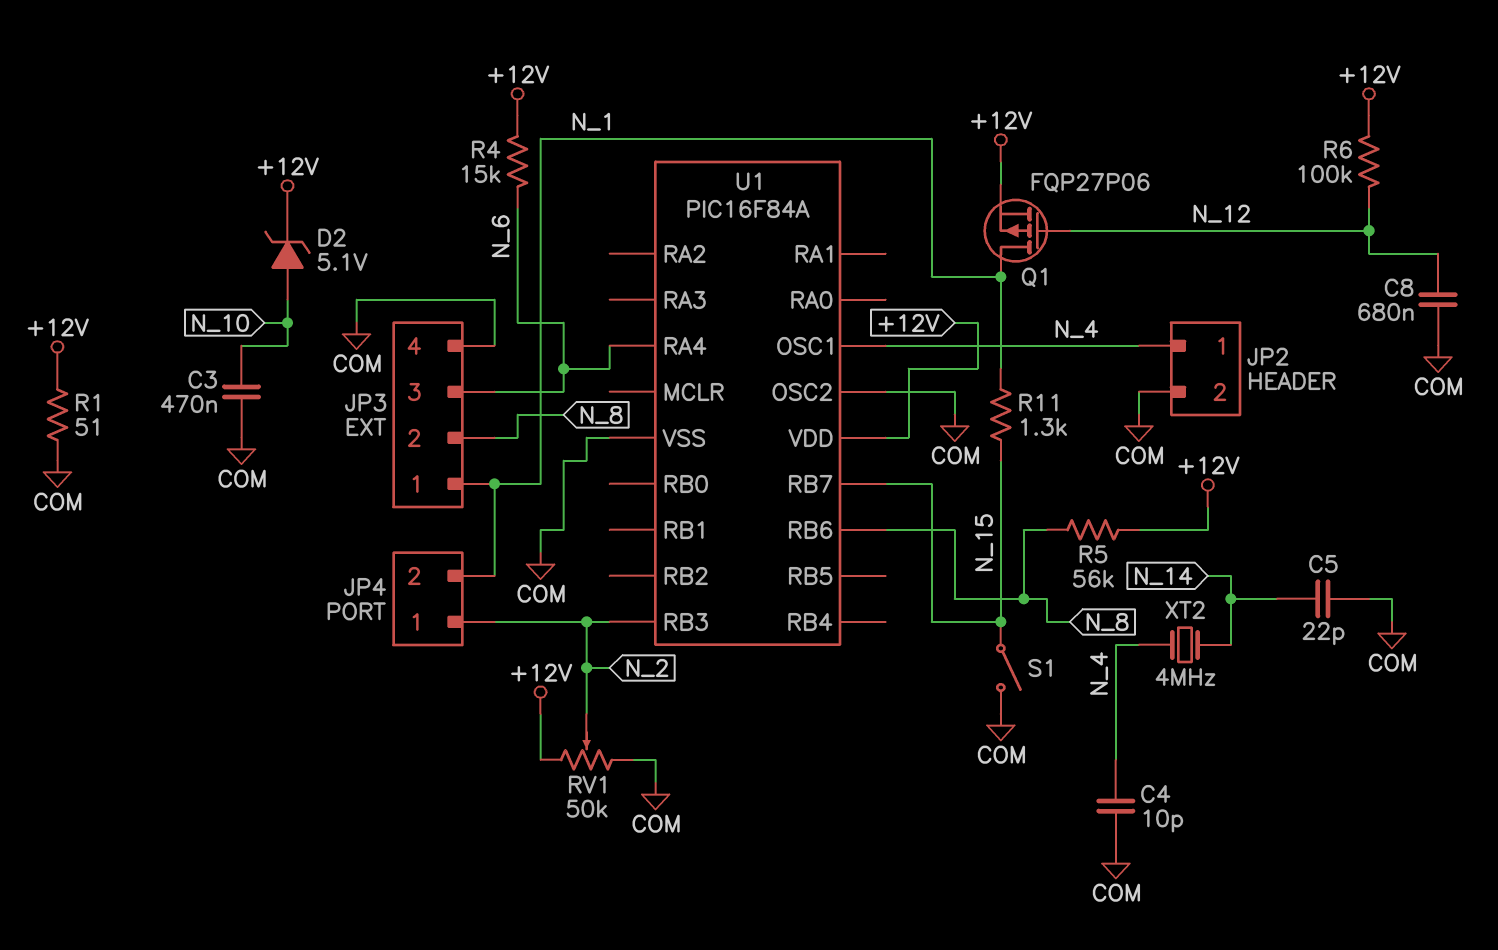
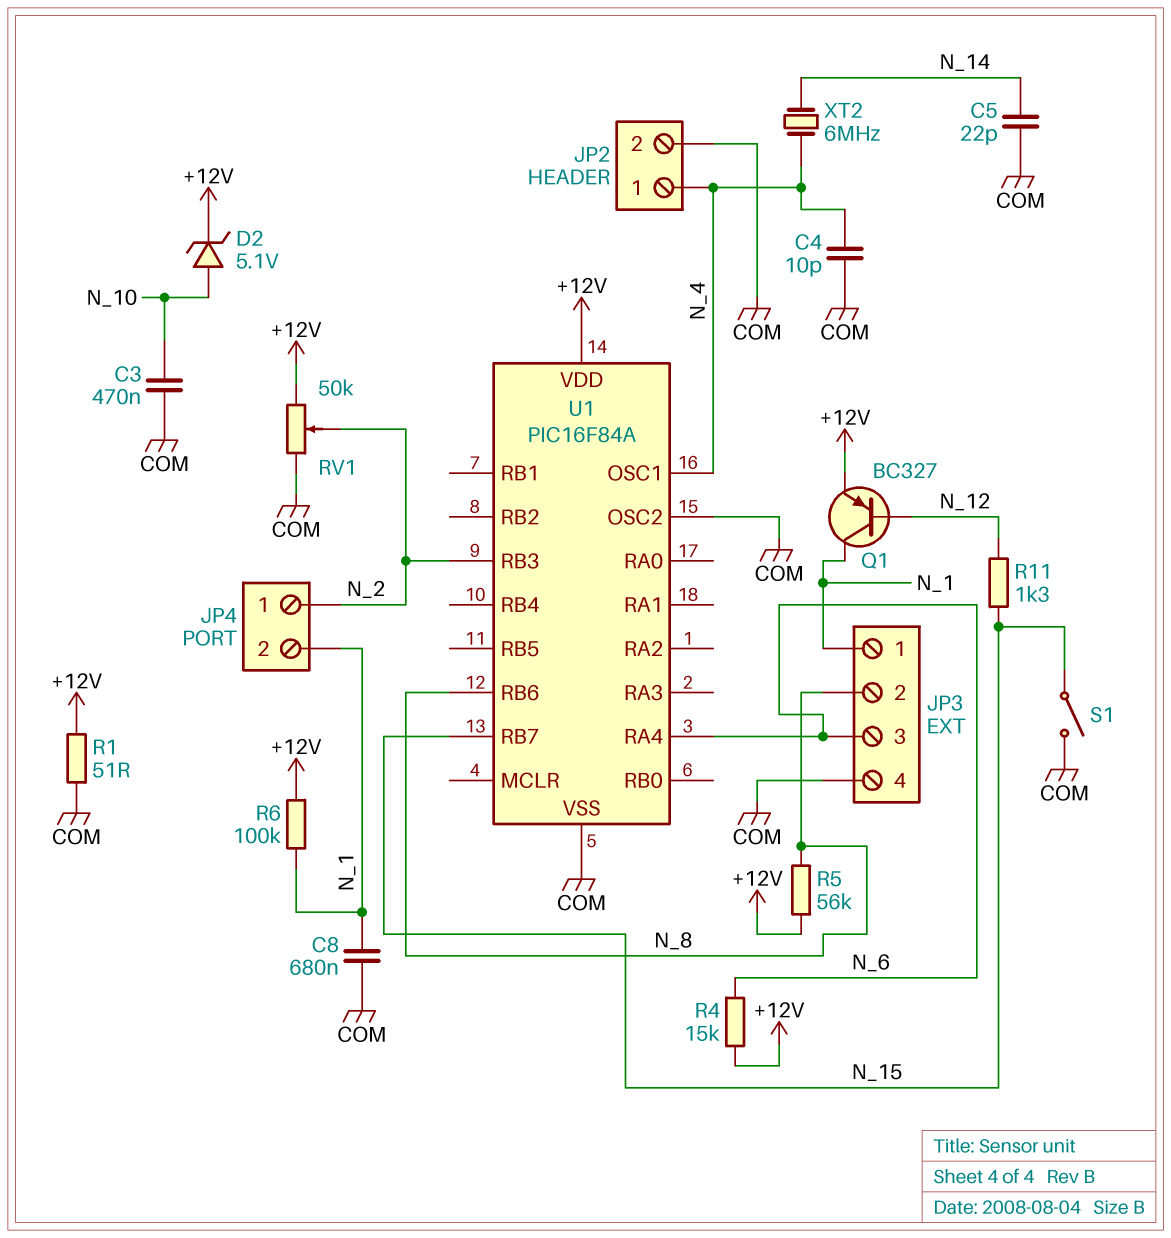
C8: 680nF (COM, N_12) -> 680nF (COM, N_1)
Q1: PMOS FQP27P06 (G N_12, D N_1, S +12V) -> PNP BC327 (B N_12, C N_1, E +12V)
R6: 100k (+12V, N_12) -> 100k (+12V, N_1)
R11: 1.3k (N_1, N_15) -> 1.3k (N_12, N_15)
XT2: 4MHz (N_4, N_14) -> 6MHz (N_4, N_14)

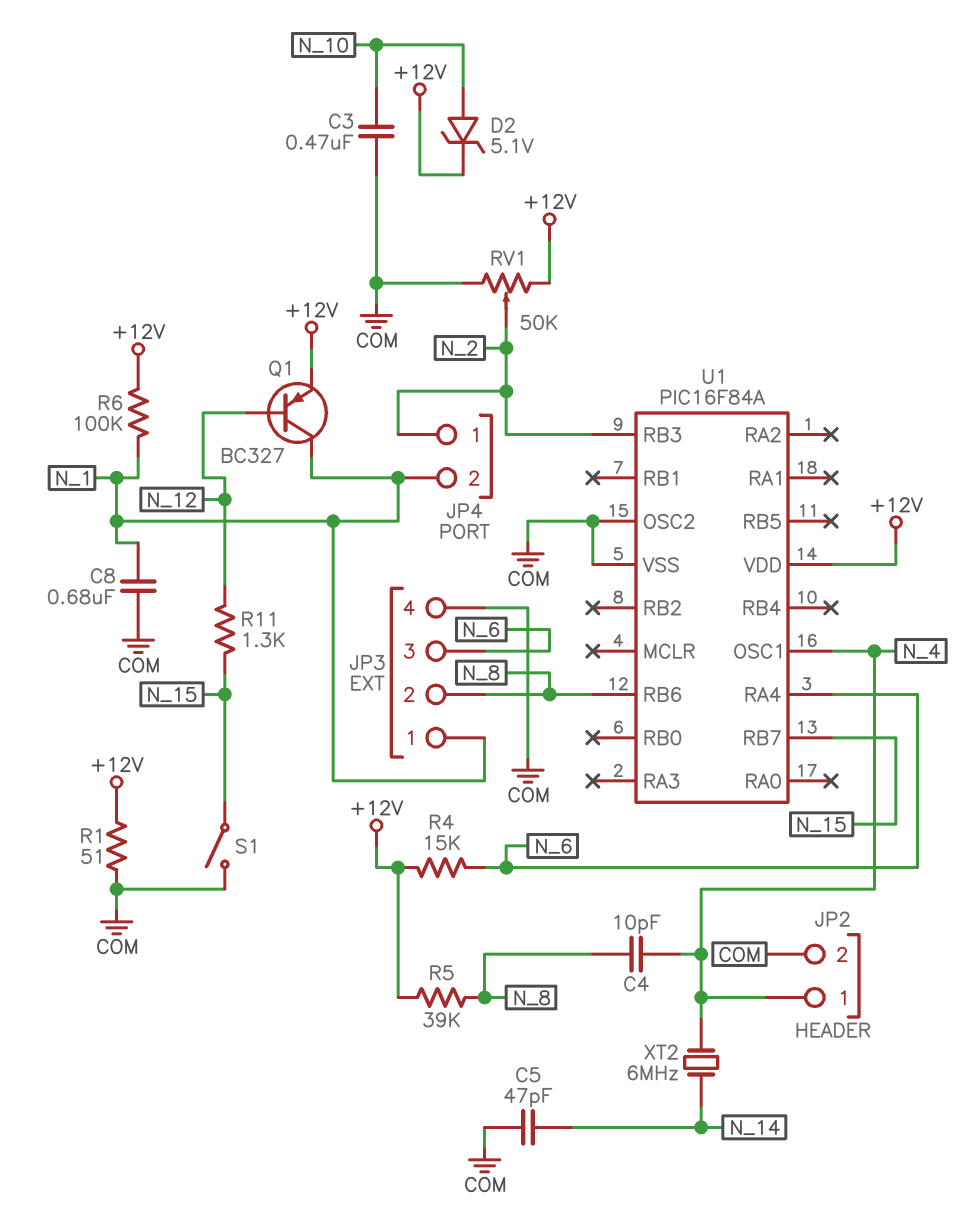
C4: 10pF (COM, N_4) -> 10pF (N_4, N_8)
C5: 22pF (COM, N_14) -> 47pF (COM, N_14)
R5: 56k (+12V, N_8) -> 39k (+12V, N_8)

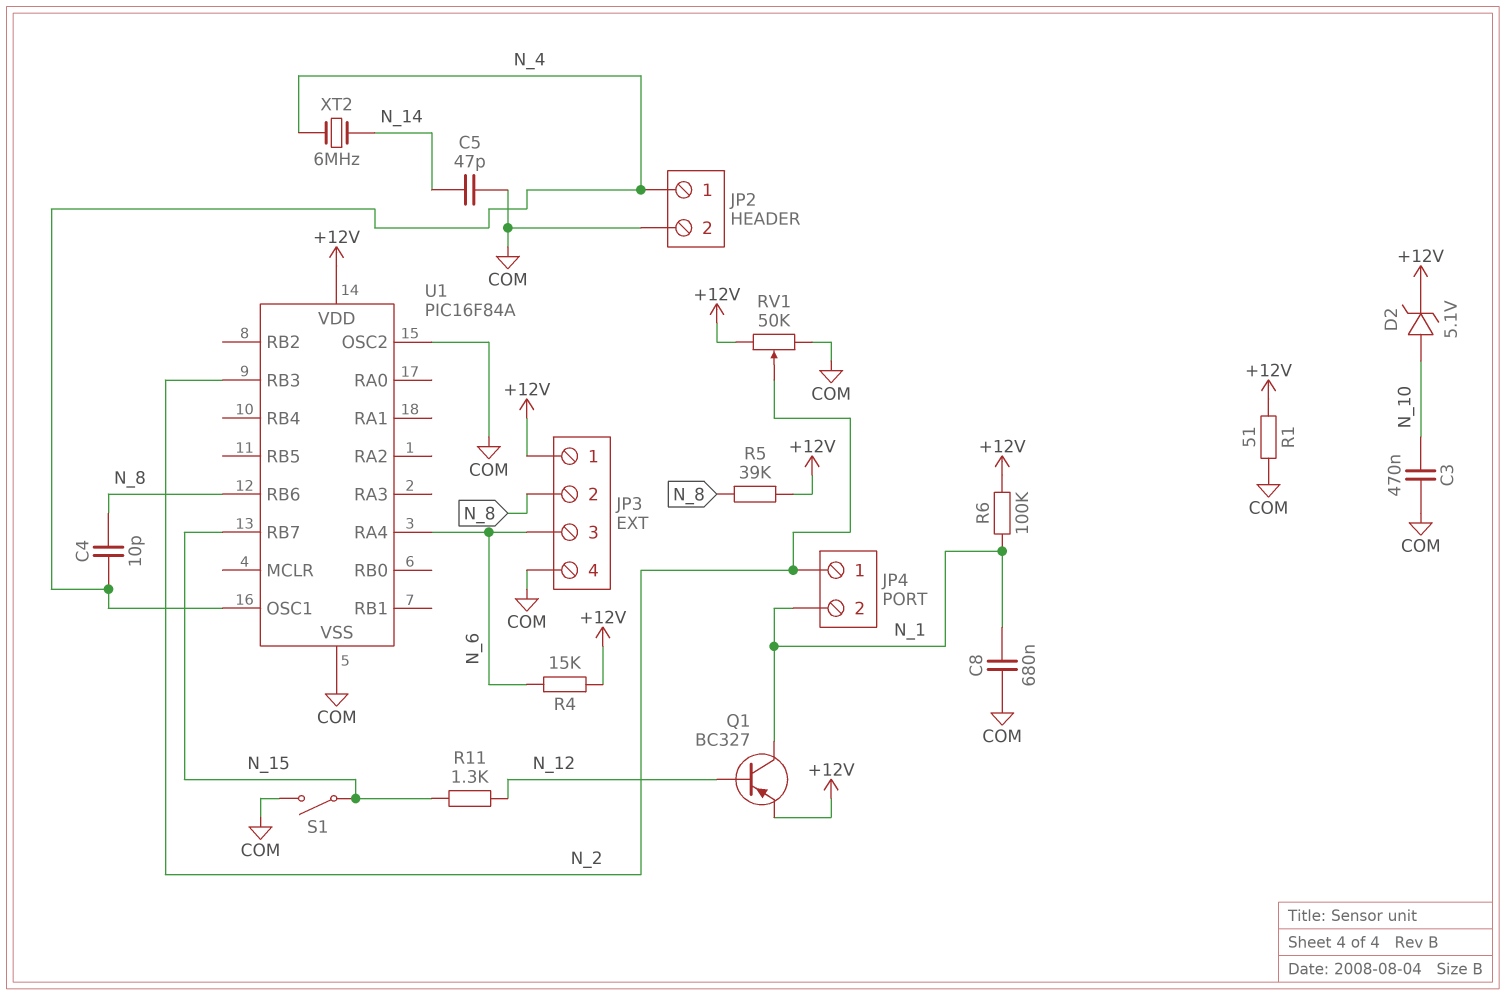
JP3 pin 1: N_1 -> +12V

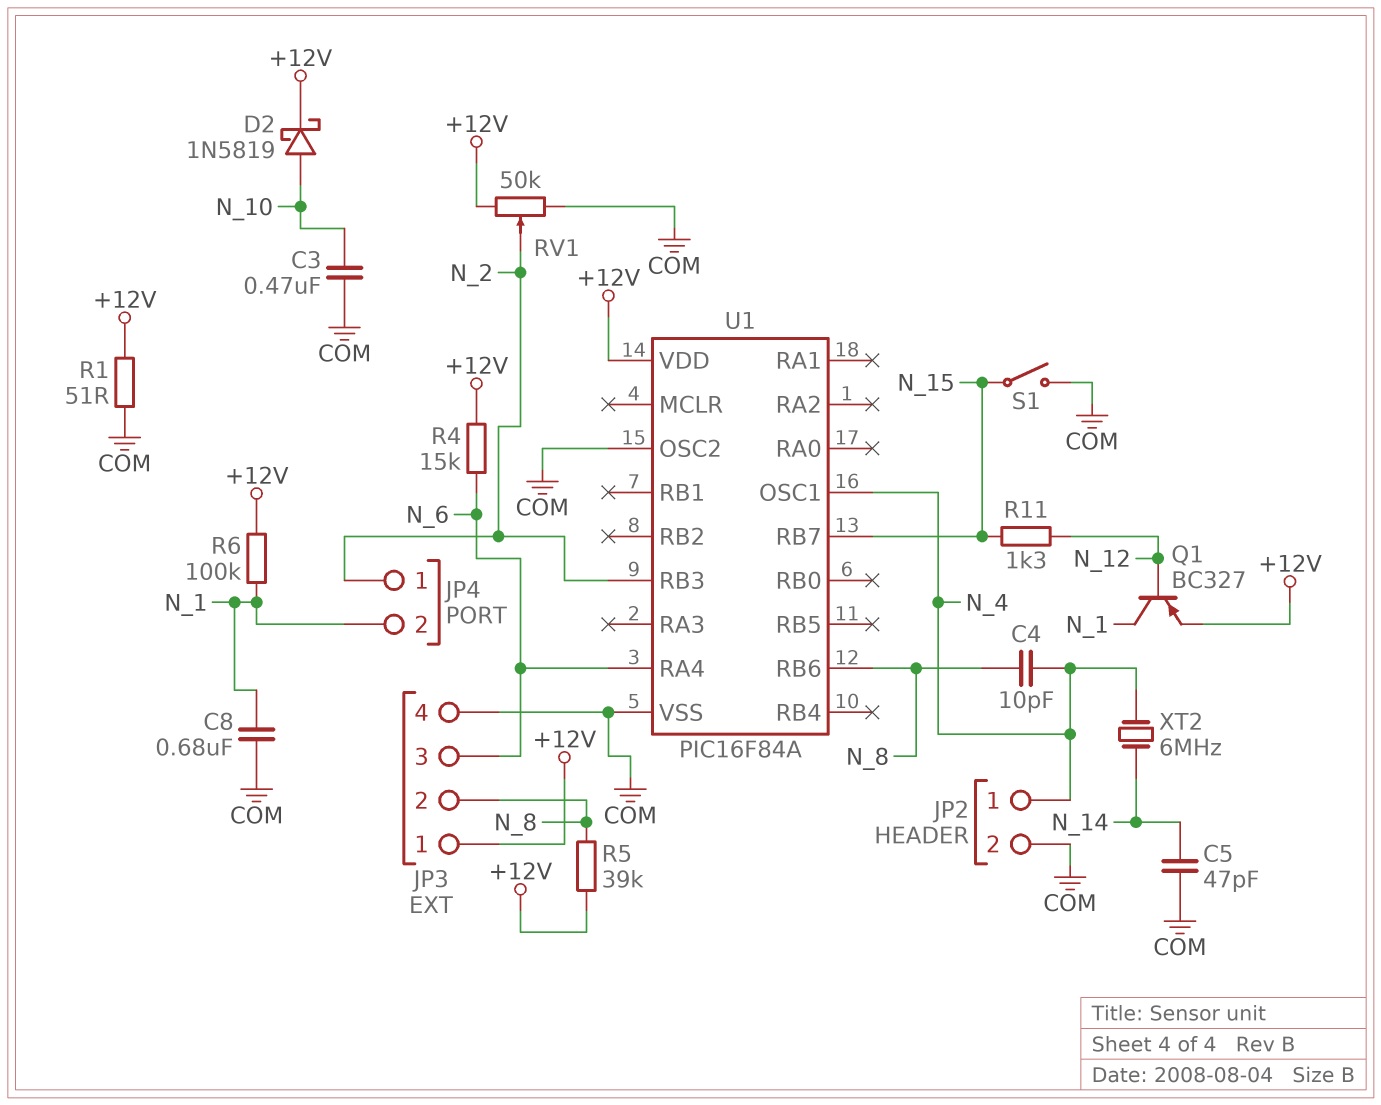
D2: zener 5.1V (A N_10, K +12V) -> schottky 1N5819 (A N_10, K +12V)

